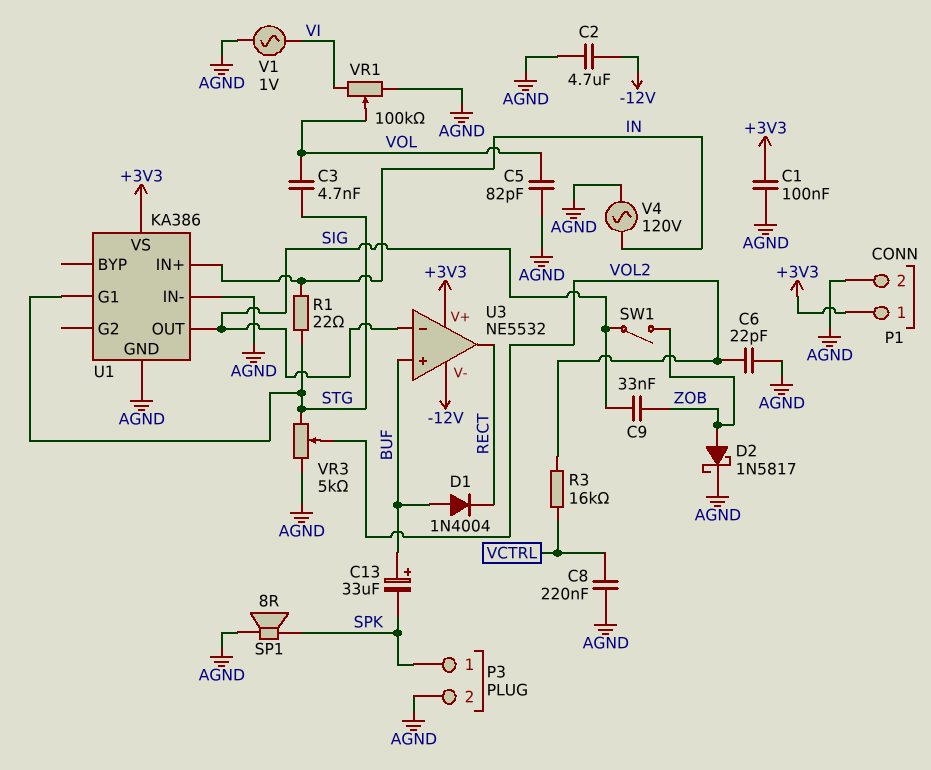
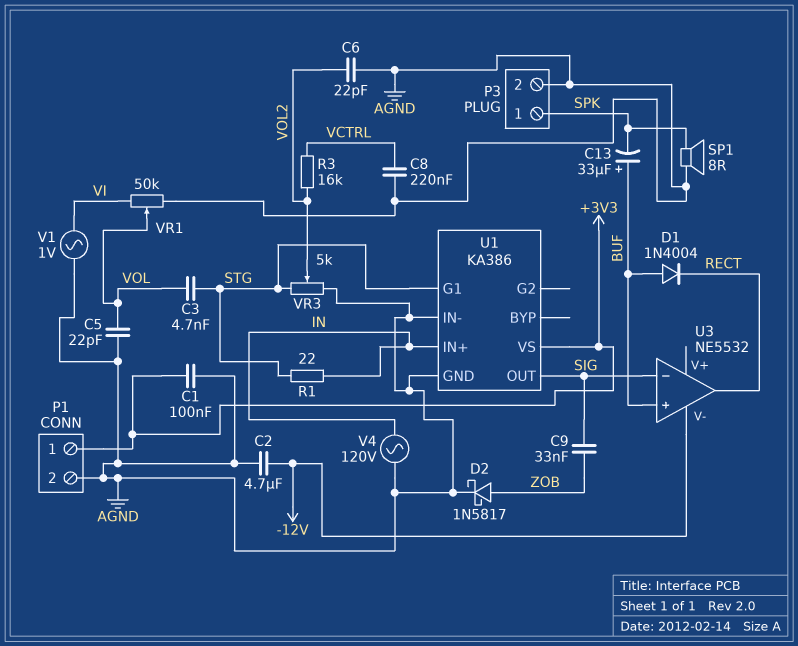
C5: 82pF (AGND, VOL) -> 22pF (AGND, VOL)
SW1: switch (SIG, ZOB) -> none
U3 pin V+: +3V3 -> none
VR1: 100k (AGND, VI, wiper VOL) -> 50k (AGND, VI, wiper VOL)

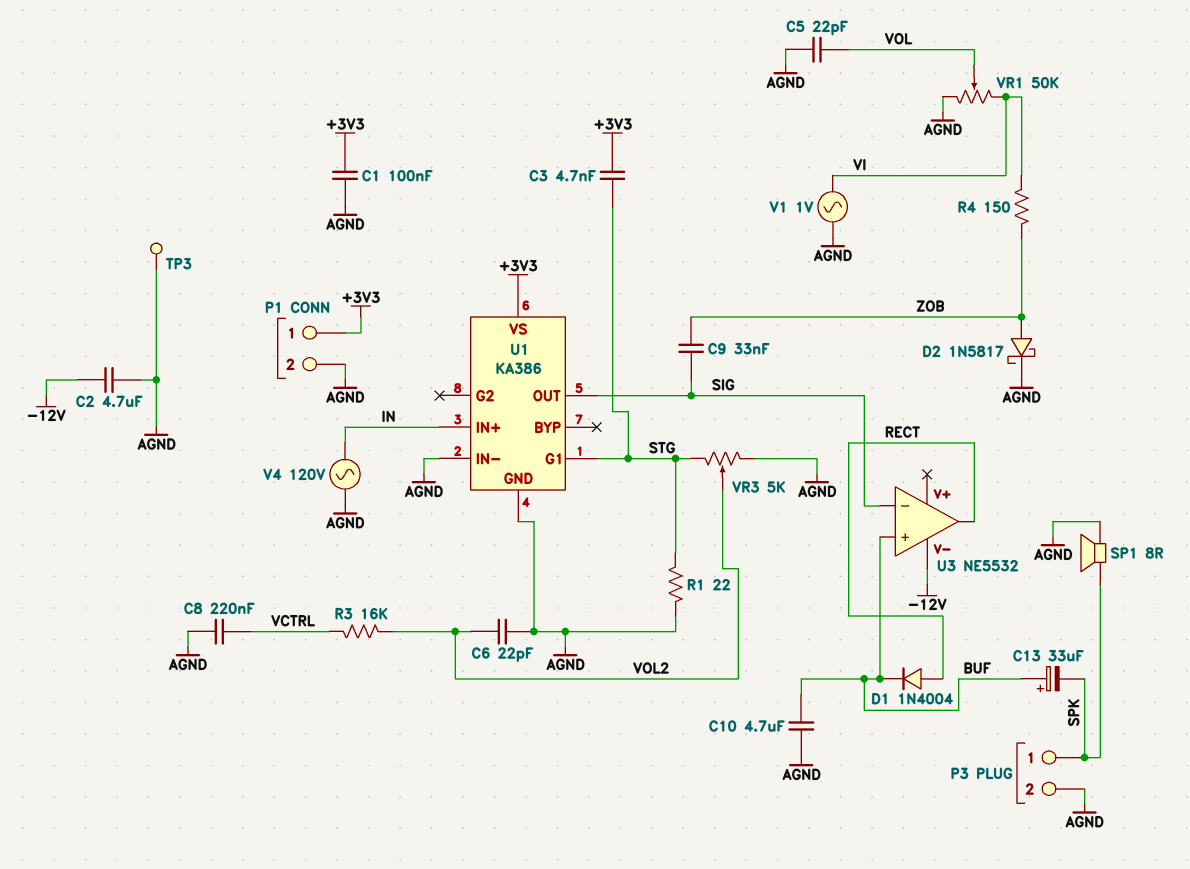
C3: 4.7nF (STG, VOL) -> 4.7nF (+3V3, STG)
C10: none -> 4.7uF (AGND, BUF)
D1: diode 1N4004 (A BUF, K RECT) -> diode 1N4004 (A RECT, K BUF)
R1: 22 (IN, STG) -> 22 (AGND, STG)
R4: none -> 150 (VI, ZOB)
TP3: none -> test point (AGND)

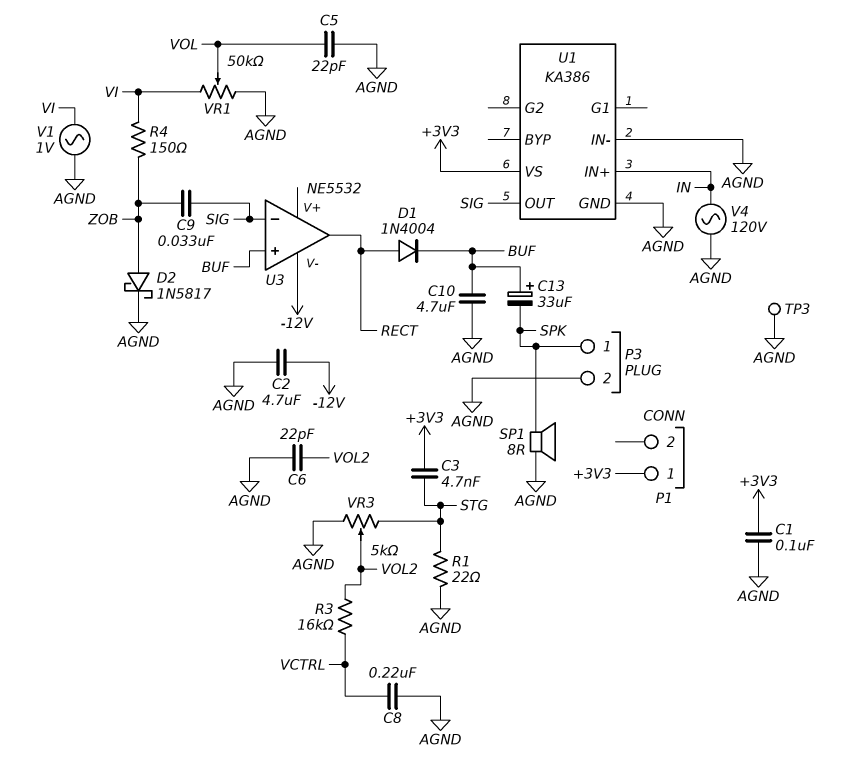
P1 pin 2: AGND -> none
U1 pin G1: STG -> none

